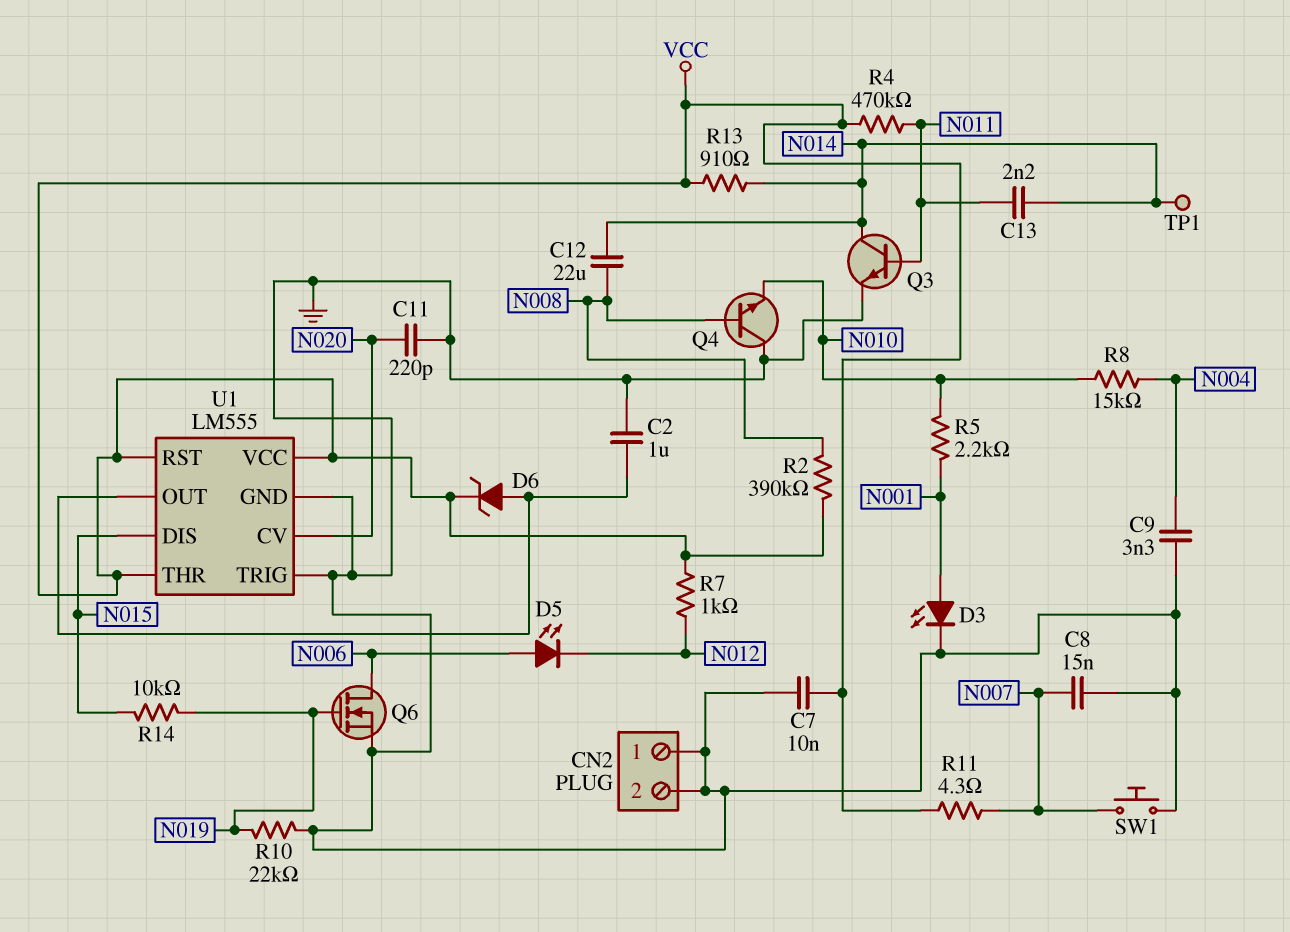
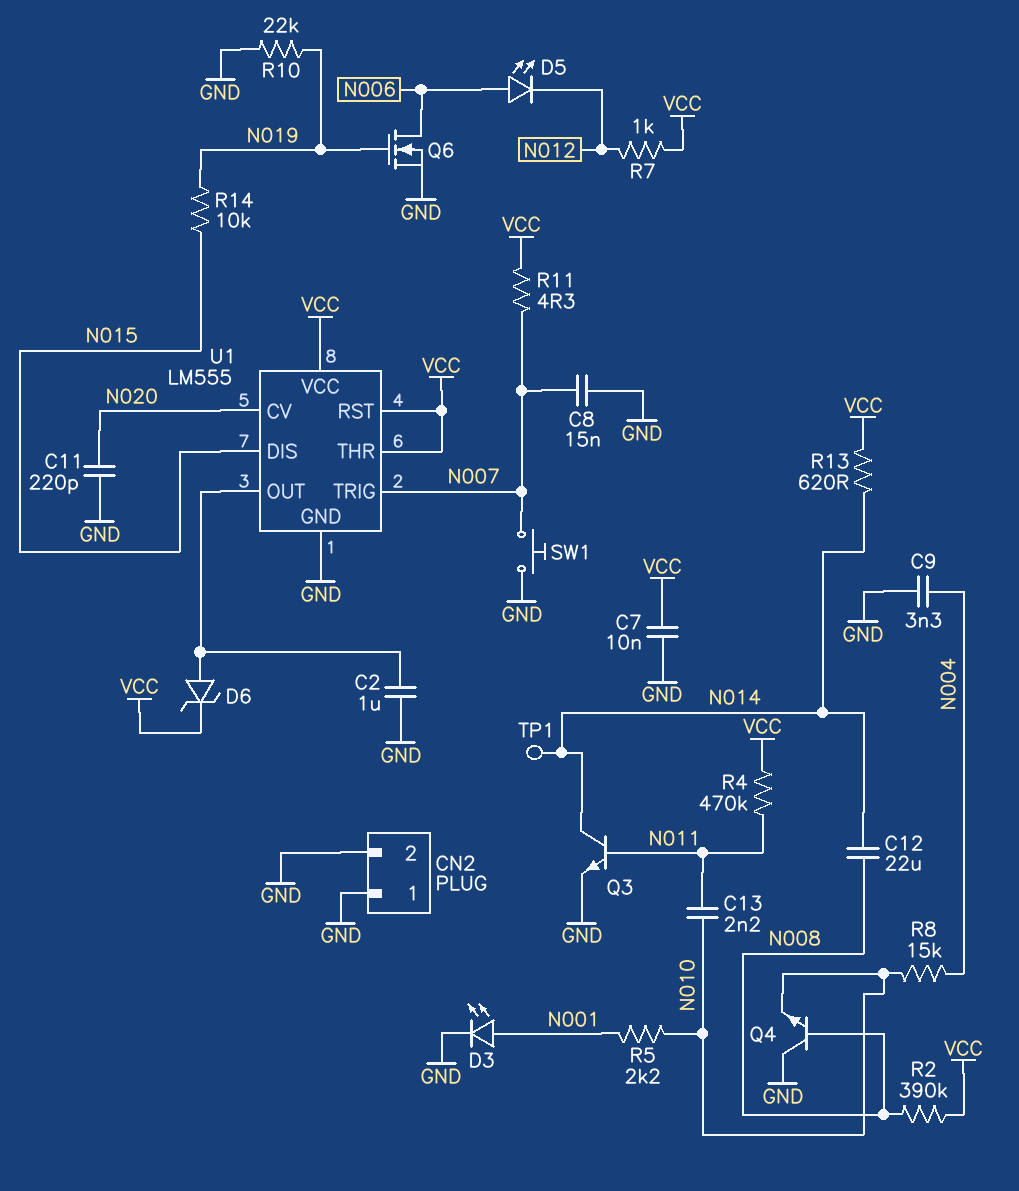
C13: 2.2nF (N011, N014) -> 2.2nF (N010, N011)
R13: 910 (N014, VCC) -> 620 (N014, VCC)
U1 pin TRIG: GND -> N007

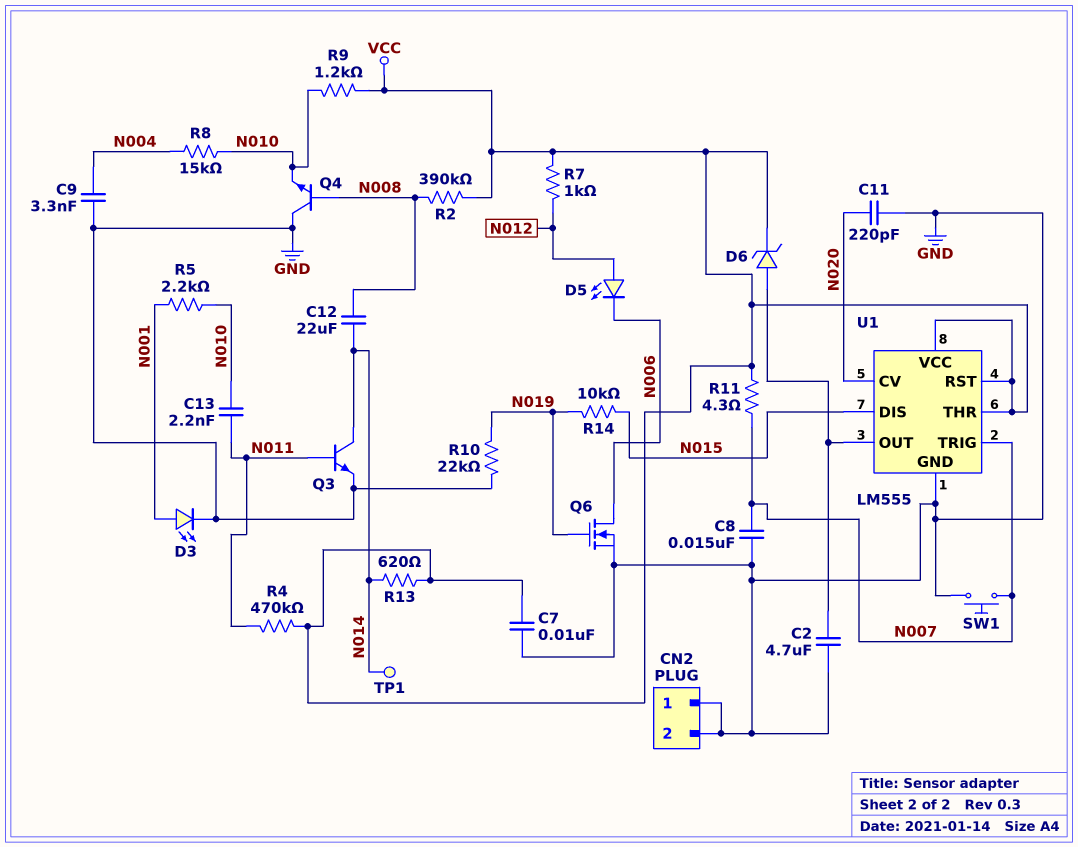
C2: 1uF (GND, U1/OUT) -> 4.7uF (GND, U1/OUT)
D5: LED (A N006, K N012) -> LED (A N012, K N006)
R9: none -> 1.2k (N010, VCC)

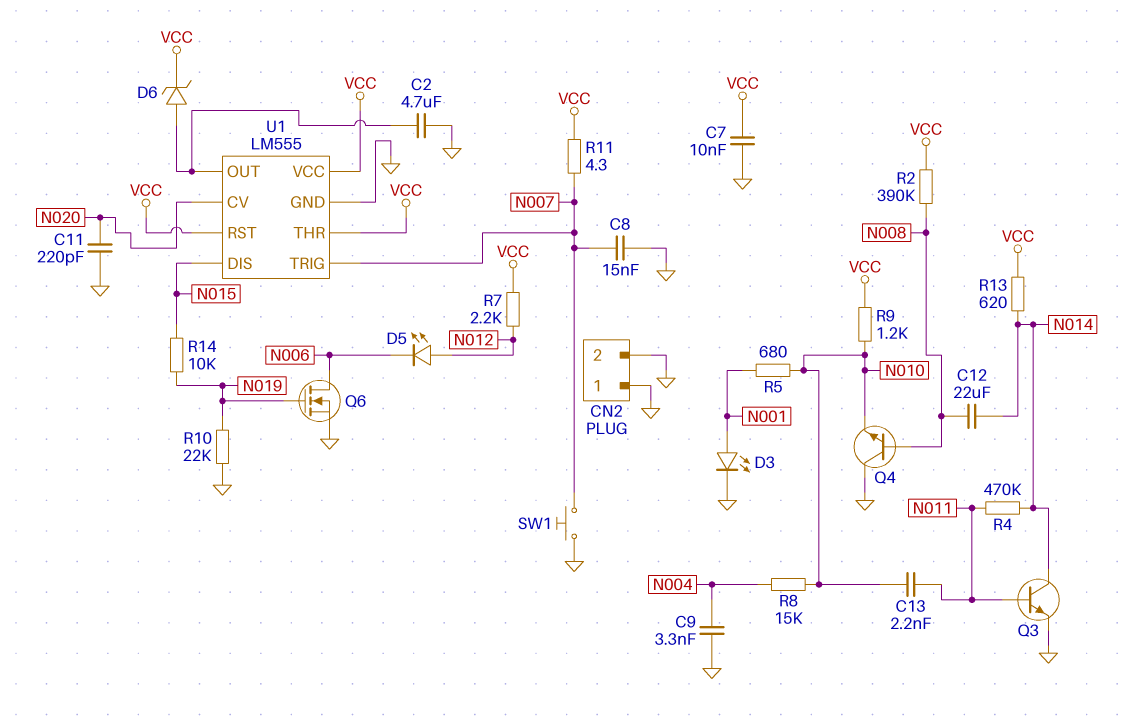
R4: 470k (N011, VCC) -> 470k (N011, N014)
R5: 2.2k (N001, N010) -> 680 (N001, N010)
R7: 1k (N012, VCC) -> 2.2k (N012, VCC)
TP1: test point (N014) -> none

